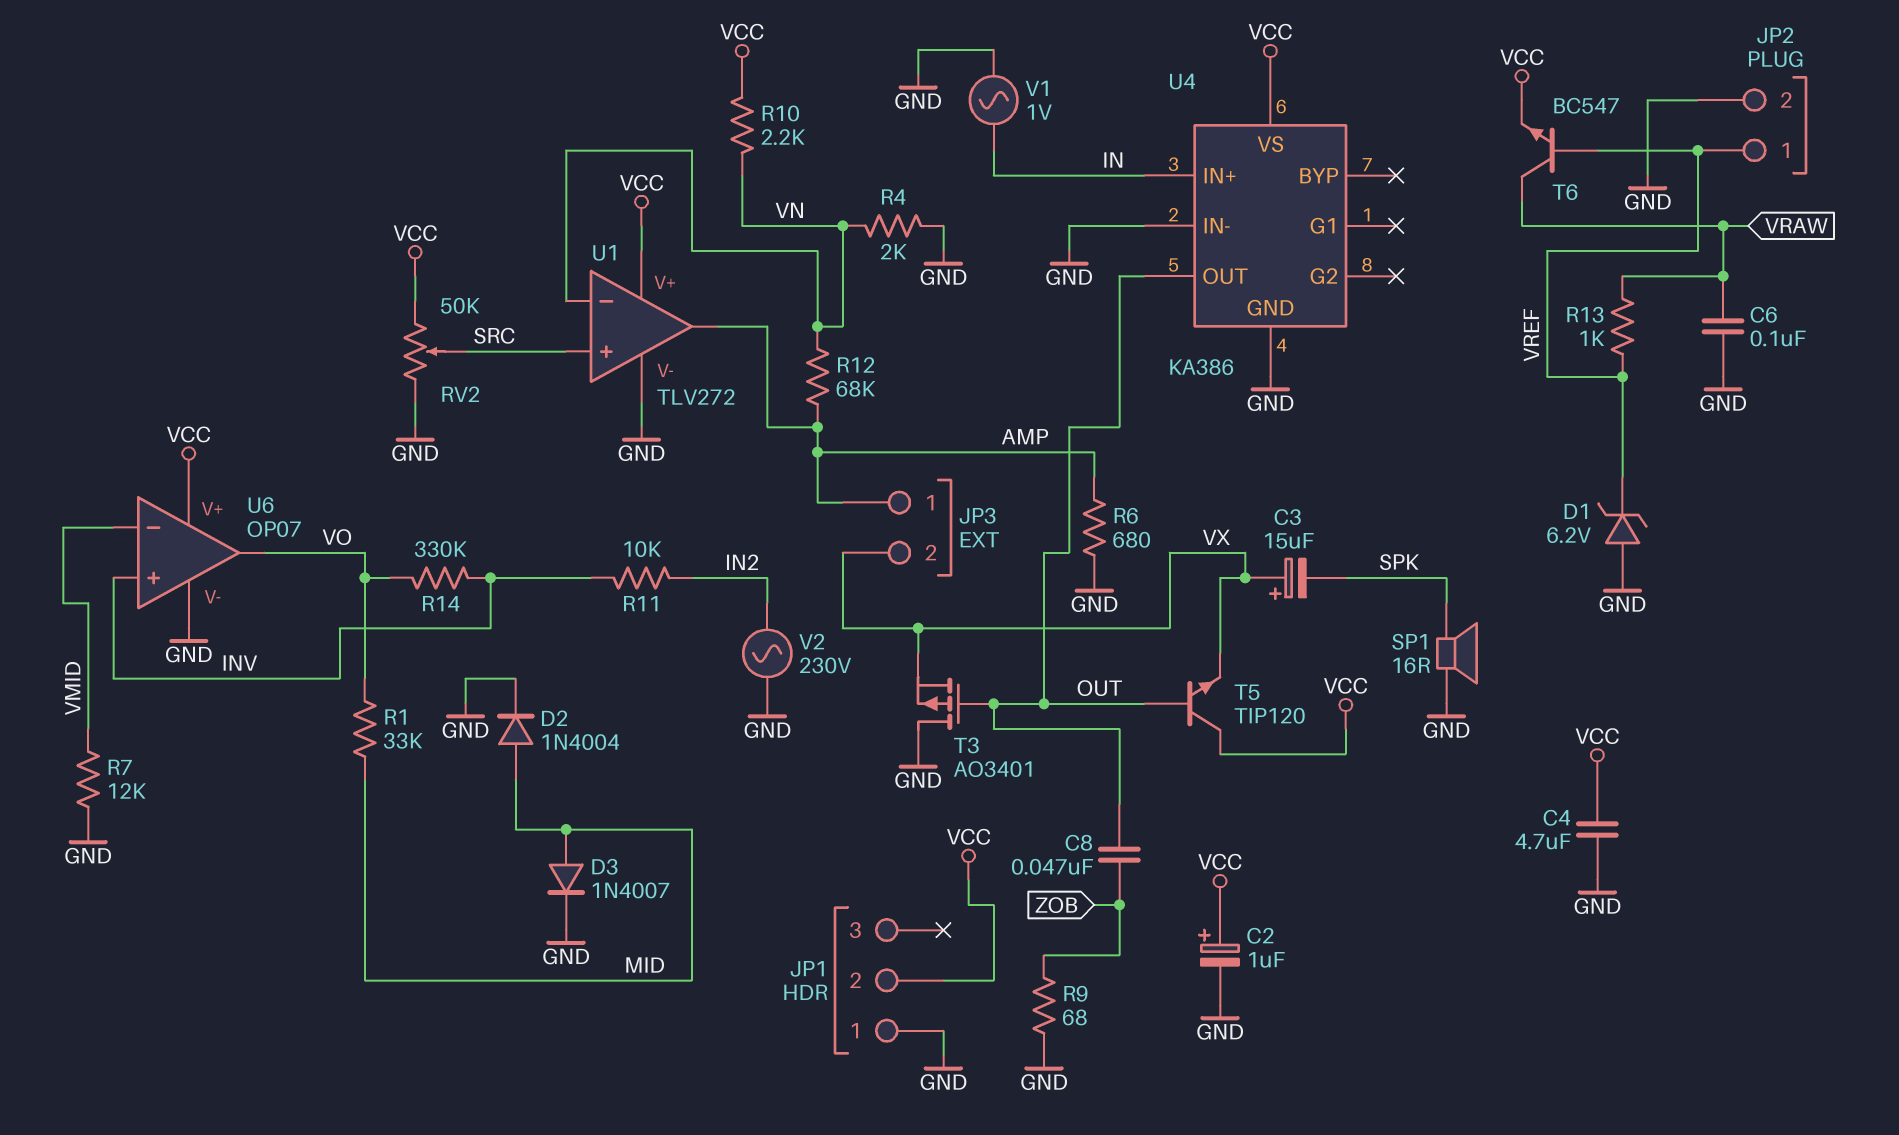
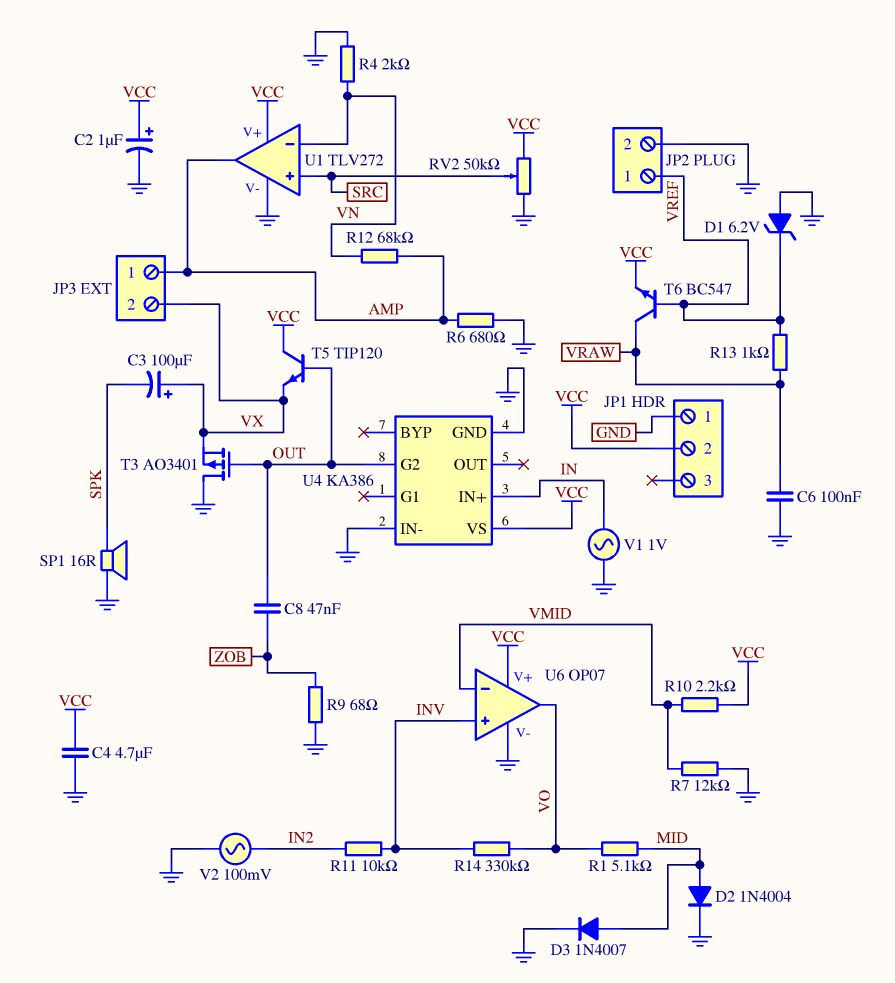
C3: 15uF (plus VX, minus SPK) -> 100uF (plus VX, minus SPK)
R1: 33k (MID, VO) -> 5.1k (MID, VO)
R10: 2.2k (VCC, VN) -> 2.2k (VCC, VMID)
U4 pin G2: none -> OUT
U4 pin OUT: OUT -> none
V2: AC 230V (GND, IN2) -> AC 100mV (GND, IN2)

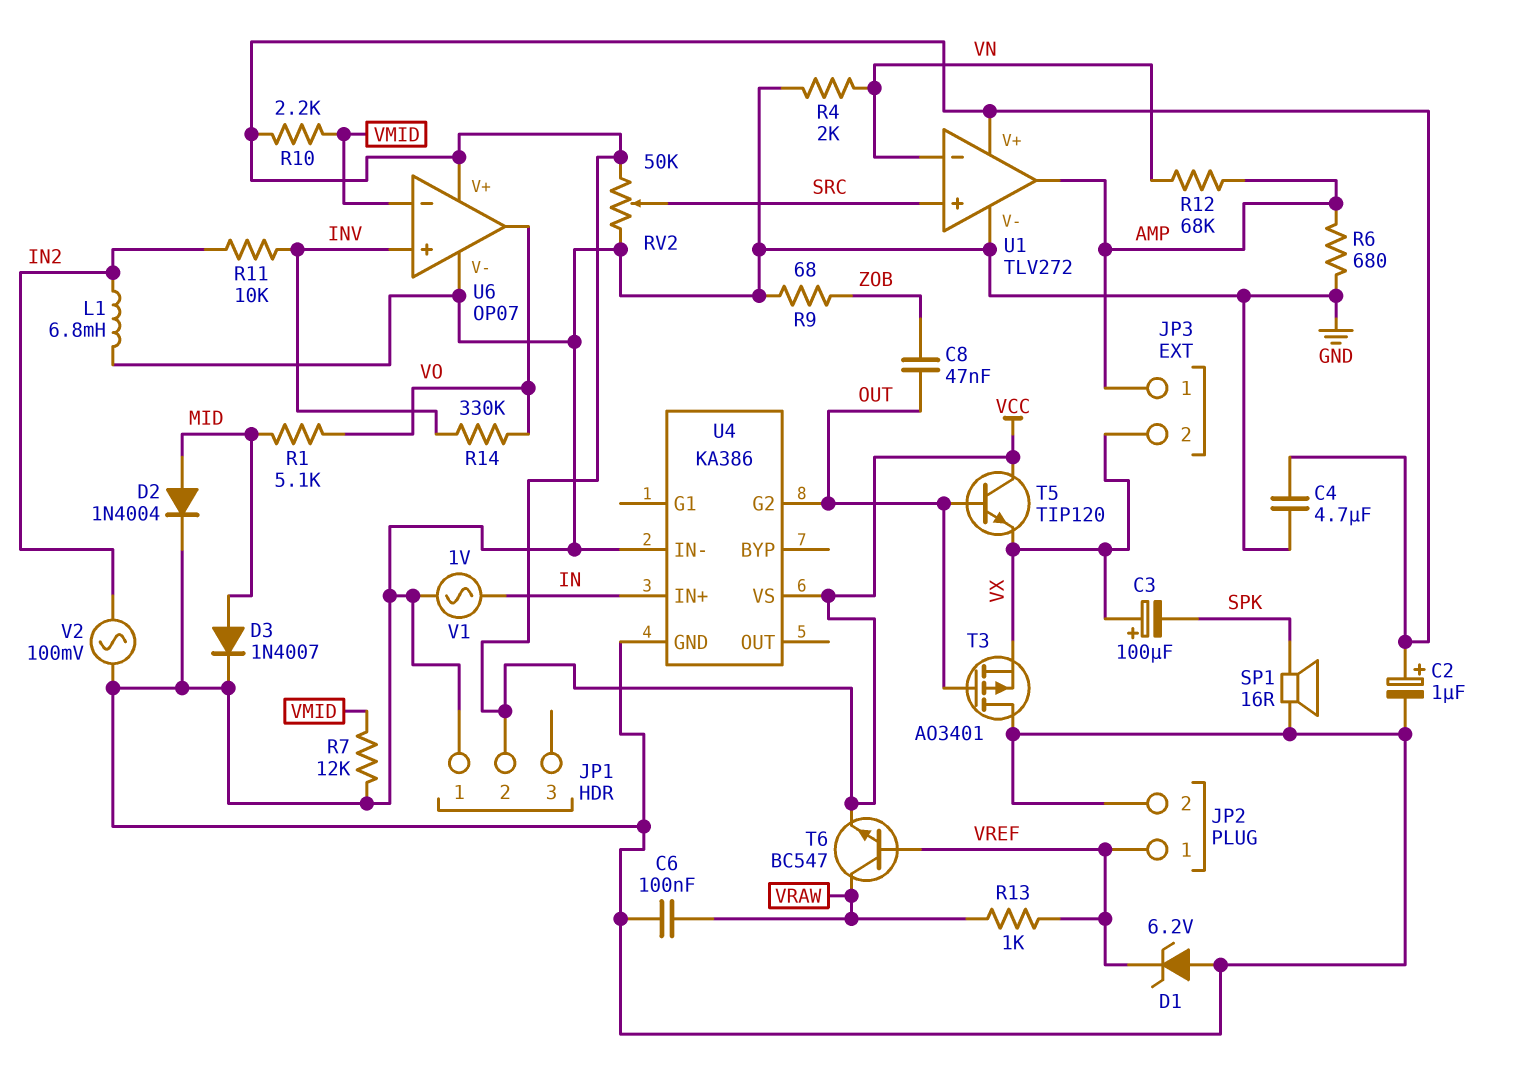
L1: none -> 6.8mH (GND, IN2)

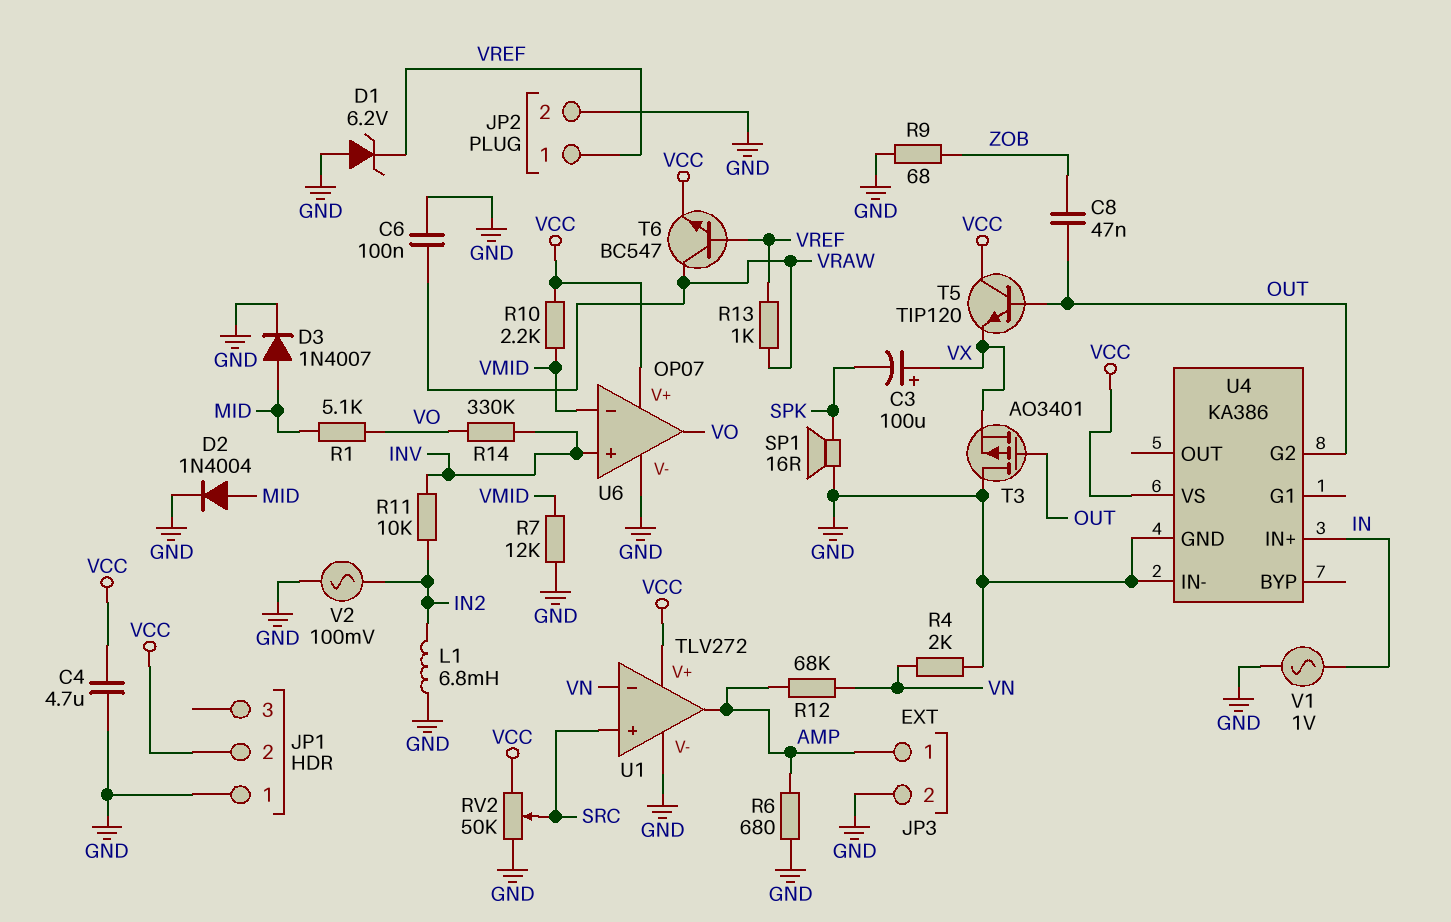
C2: 1uF (plus VCC, minus GND) -> none
JP3 pin 2: VX -> GND

